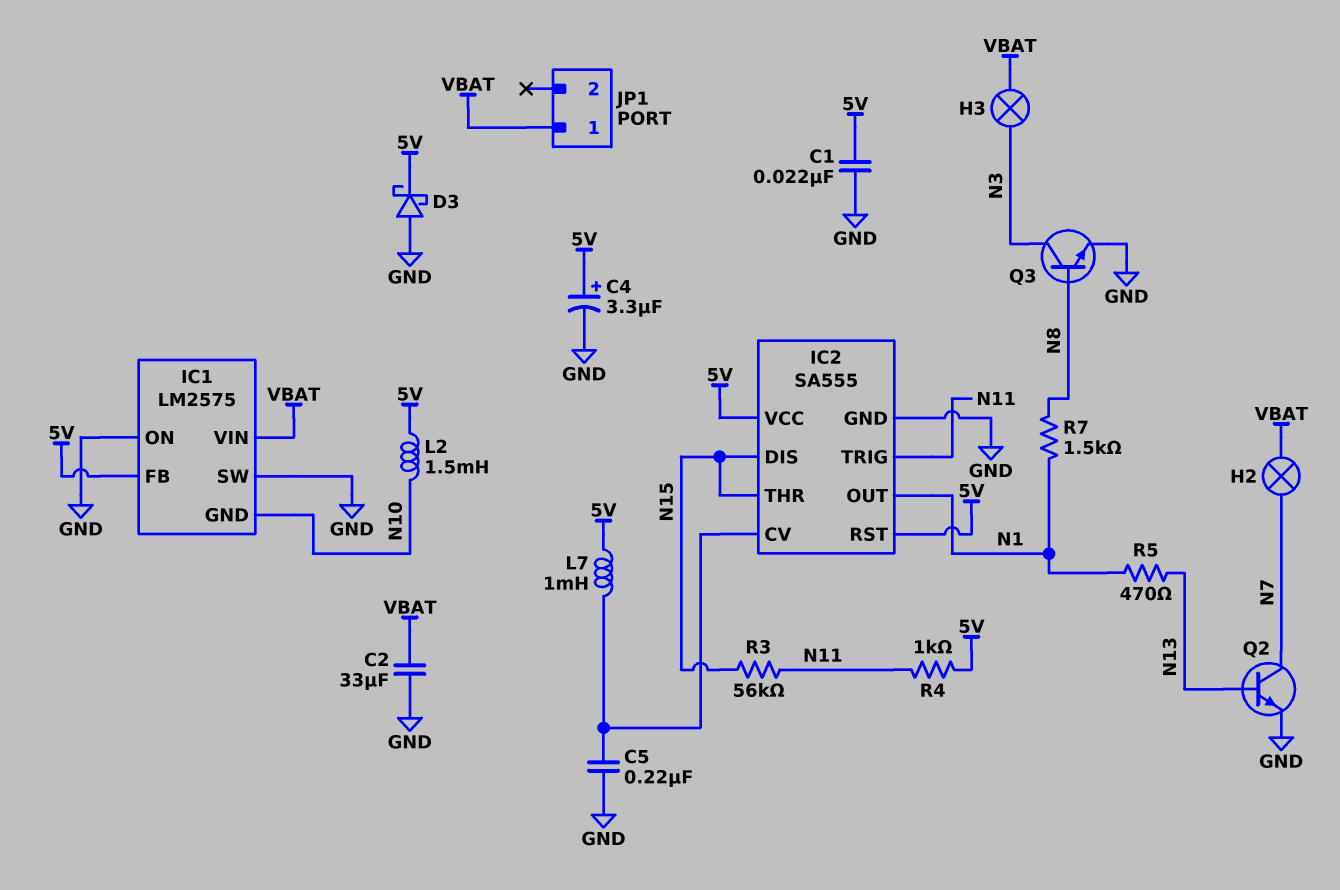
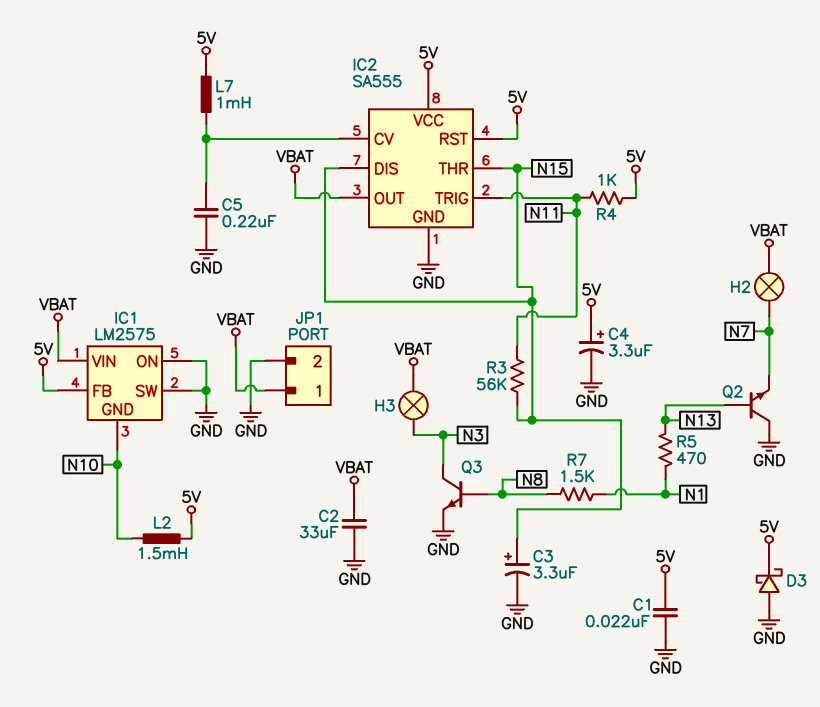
C3: none -> 3.3uF (plus N15, minus GND)
IC2 pin OUT: N1 -> VBAT
JP1 pin 2: none -> GND
Q2: NPN (B N13, C N7, E GND) -> NPN (B N13, C GND, E N7)

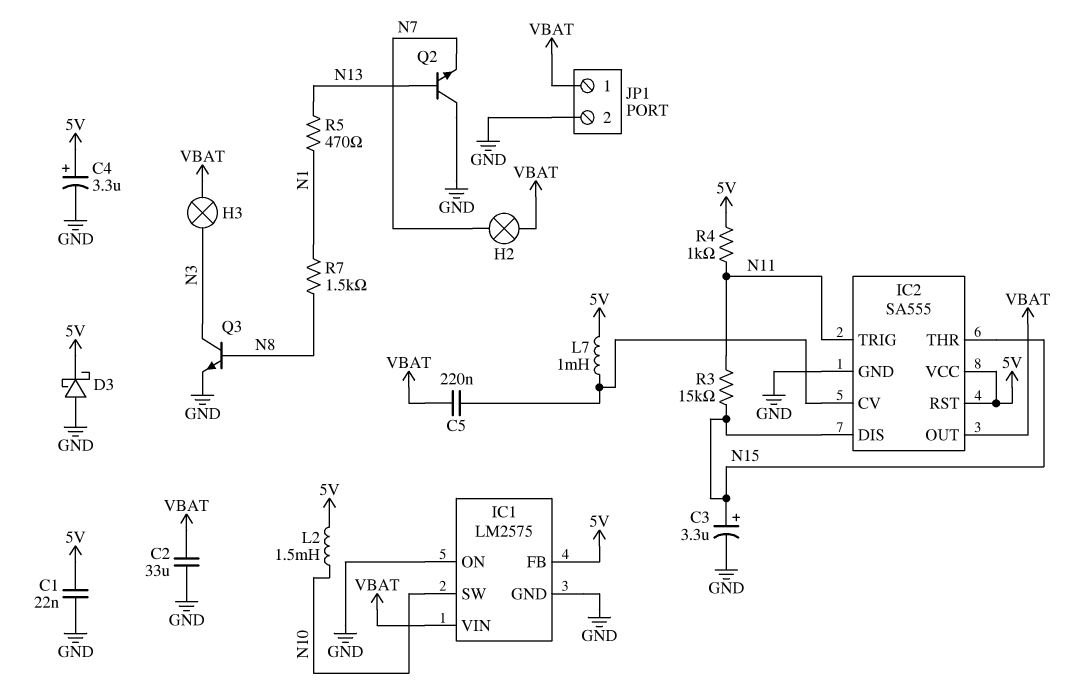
C5: 220nF (GND, IC2/CV) -> 220nF (IC2/CV, VBAT)
IC1 pin GND: N10 -> GND
IC1 pin SW: GND -> N10
R3: 56k (N11, N15) -> 15k (N11, N15)

